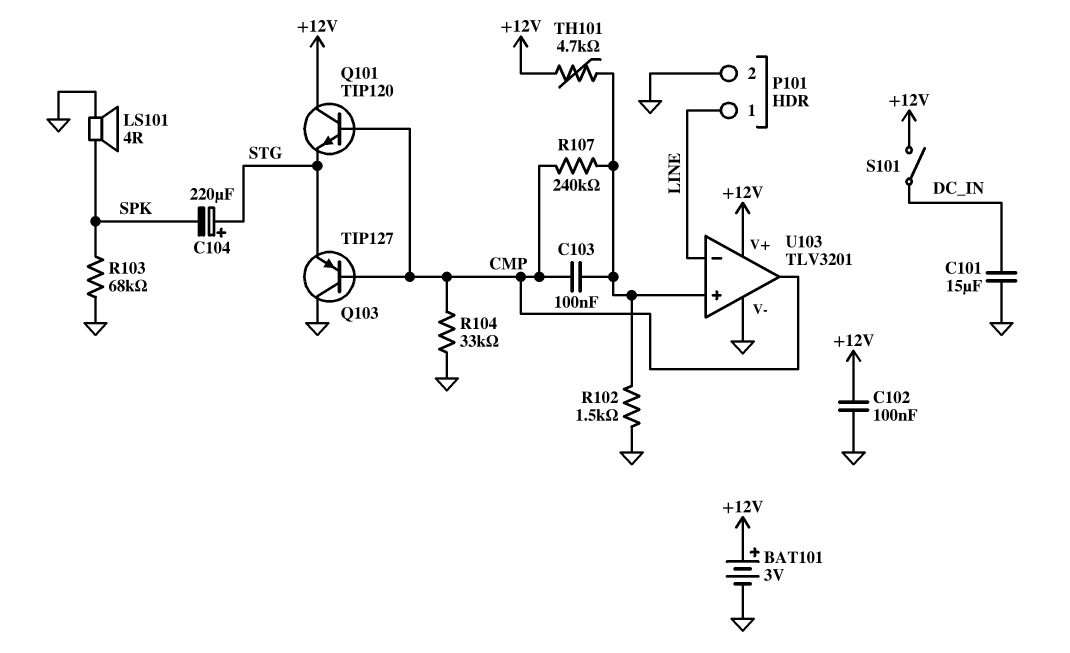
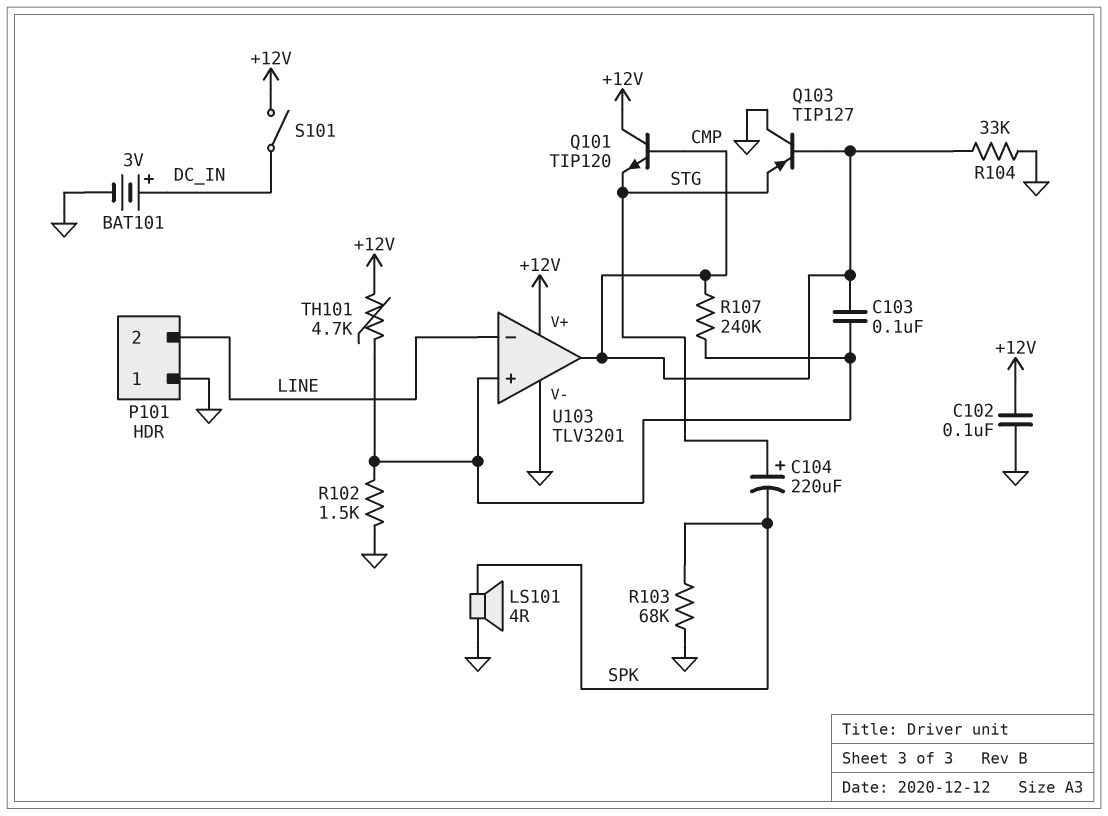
BAT101: 3V (plus +12V, minus GND) -> 3V (plus DC_IN, minus GND)
C101: 15uF (DC_IN, GND) -> none
P101 pin 1: LINE -> GND
P101 pin 2: GND -> LINE

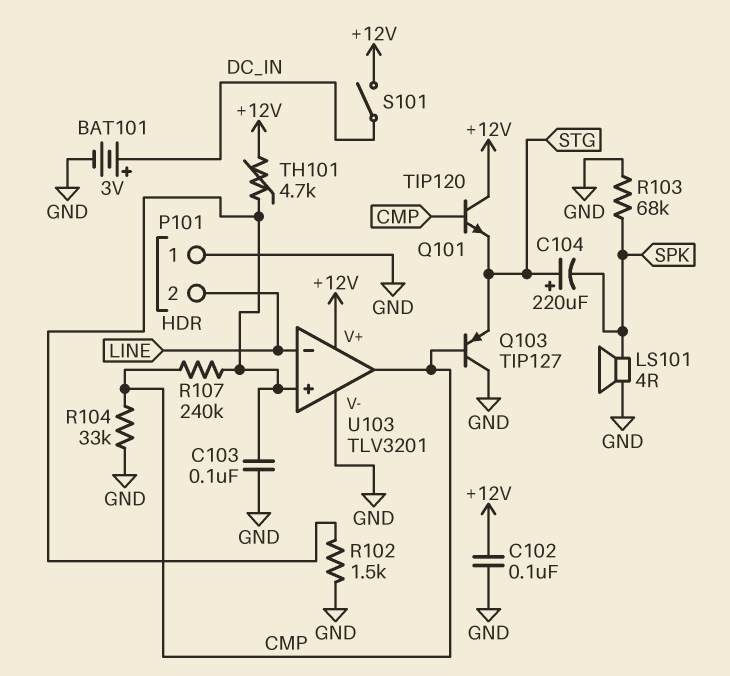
C103: 100nF (CMP, U103/in+) -> 100nF (GND, U103/in+)

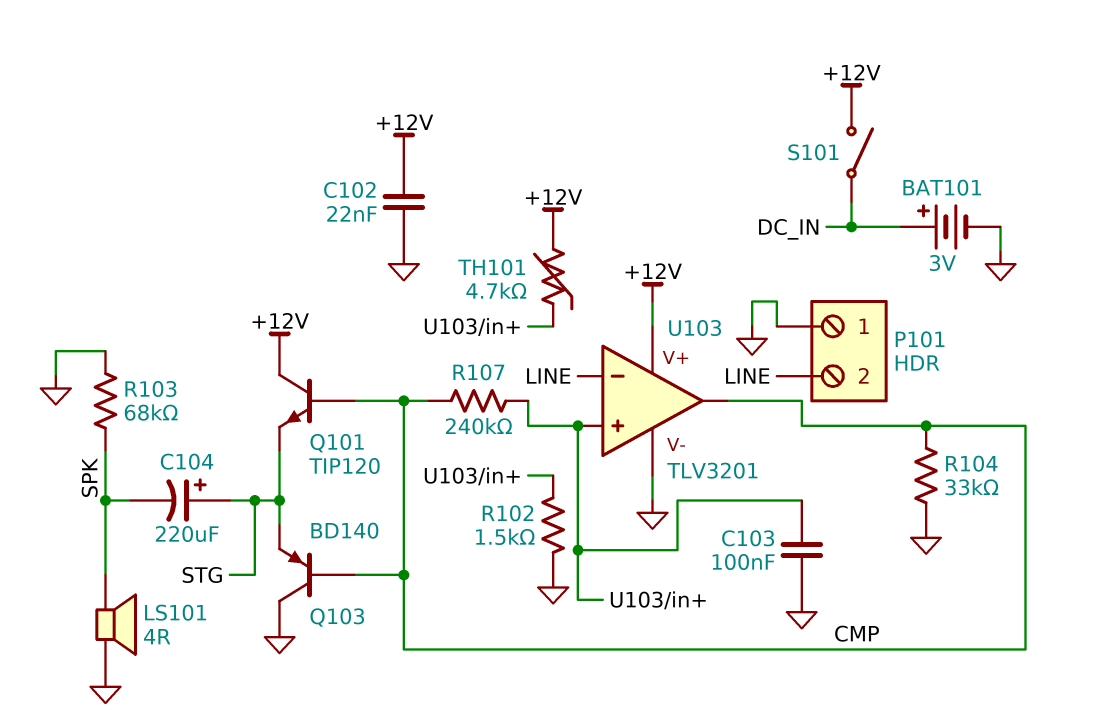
C102: 100nF (+12V, GND) -> 22nF (+12V, GND)
Q103: PNP TIP127 (B CMP, C GND, E STG) -> PNP BD140 (B CMP, C GND, E STG)

